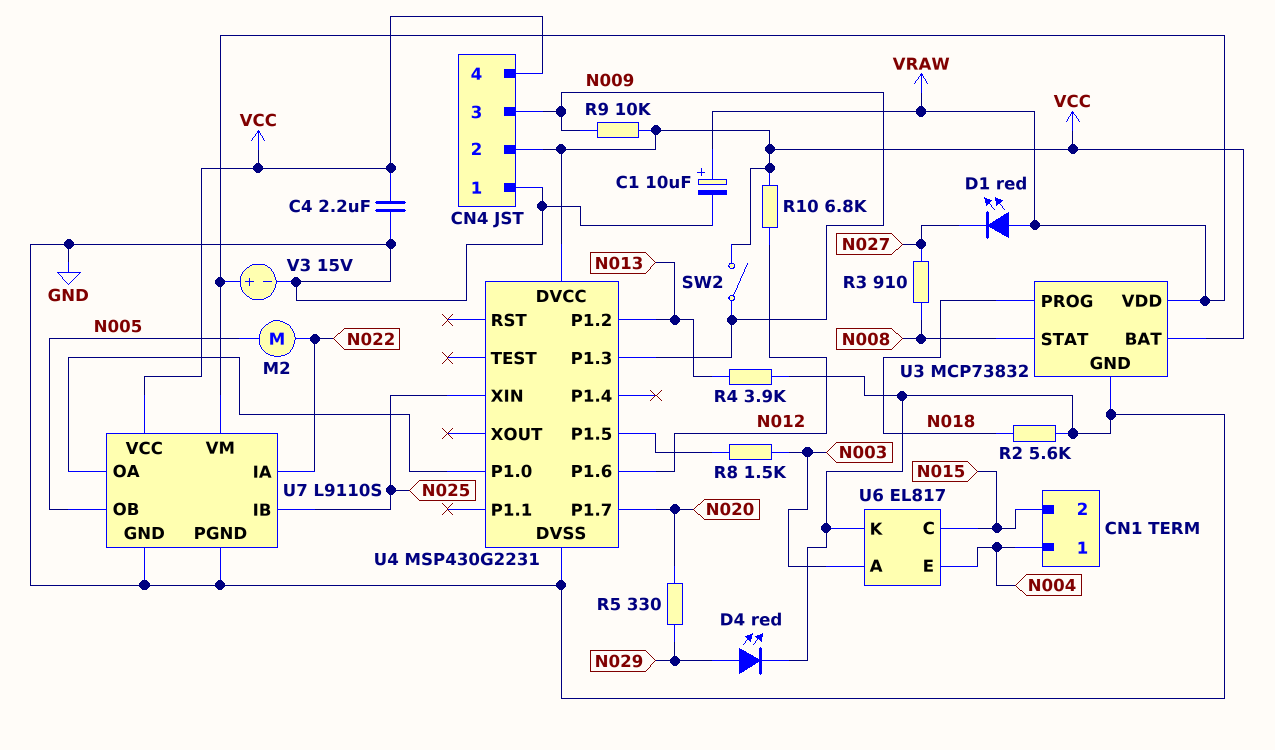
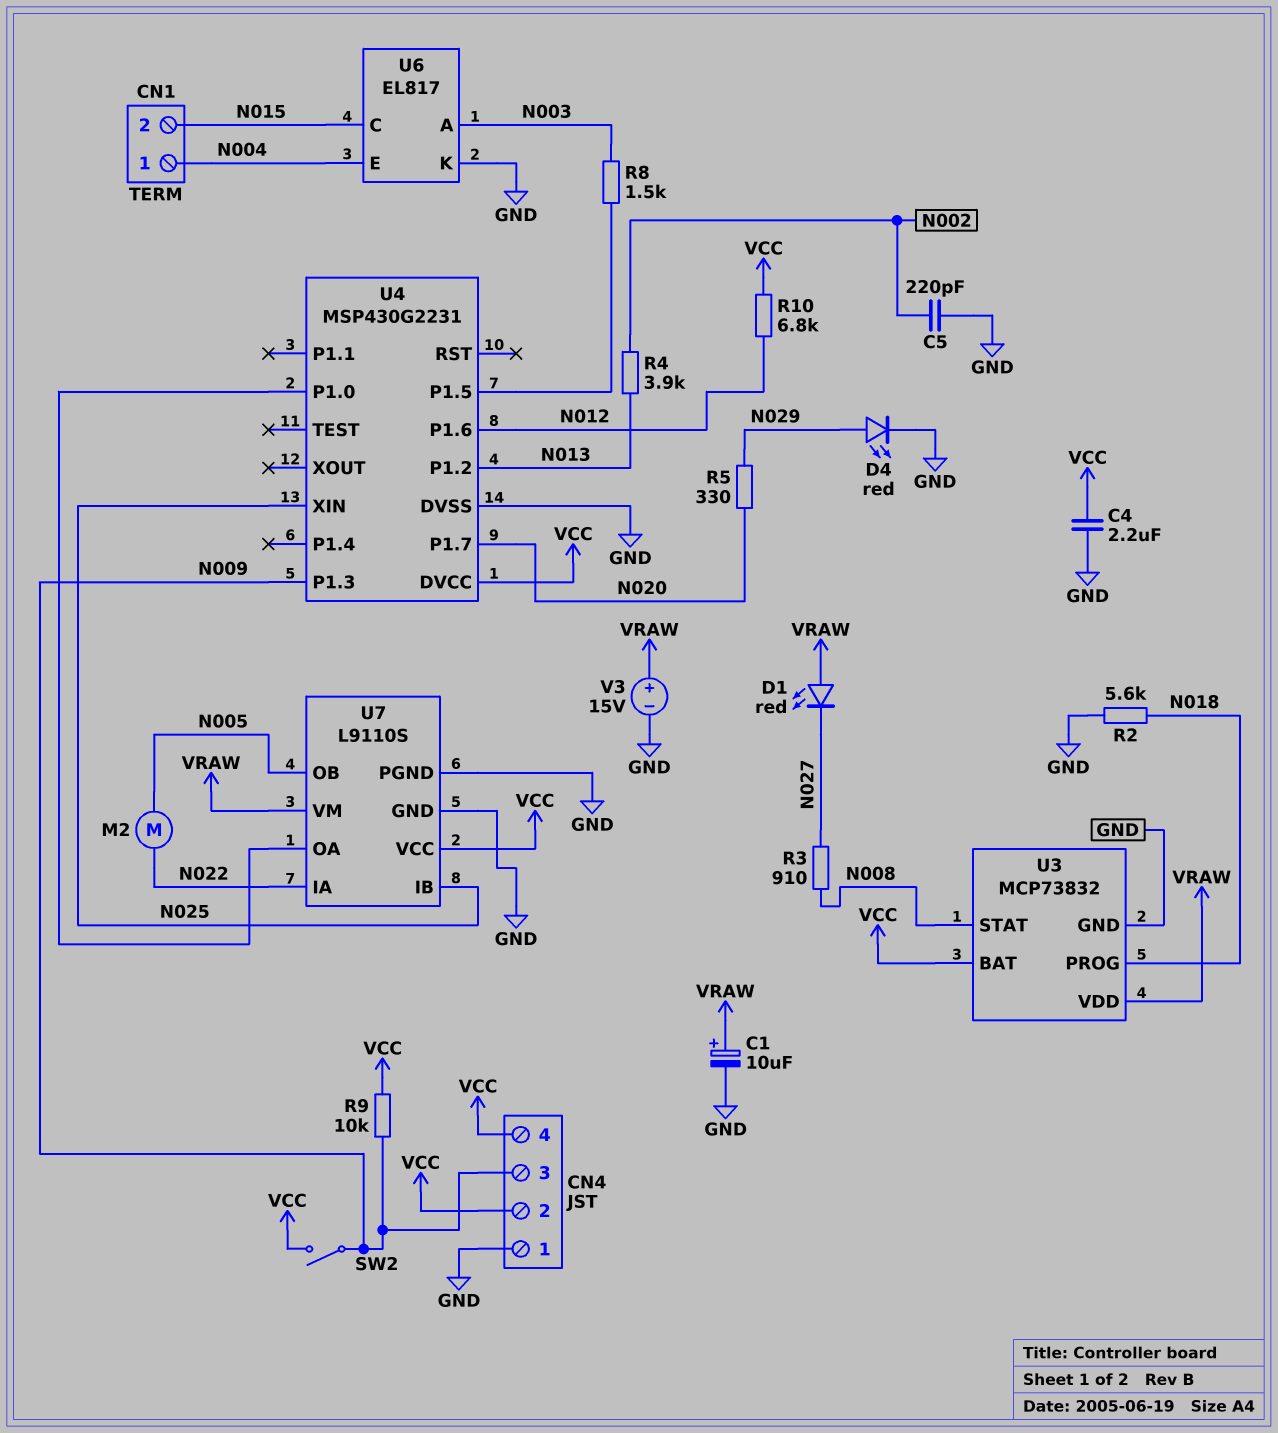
C5: none -> 220pF (GND, N002)
R4: 3.9k (GND, N013) -> 3.9k (N002, N013)

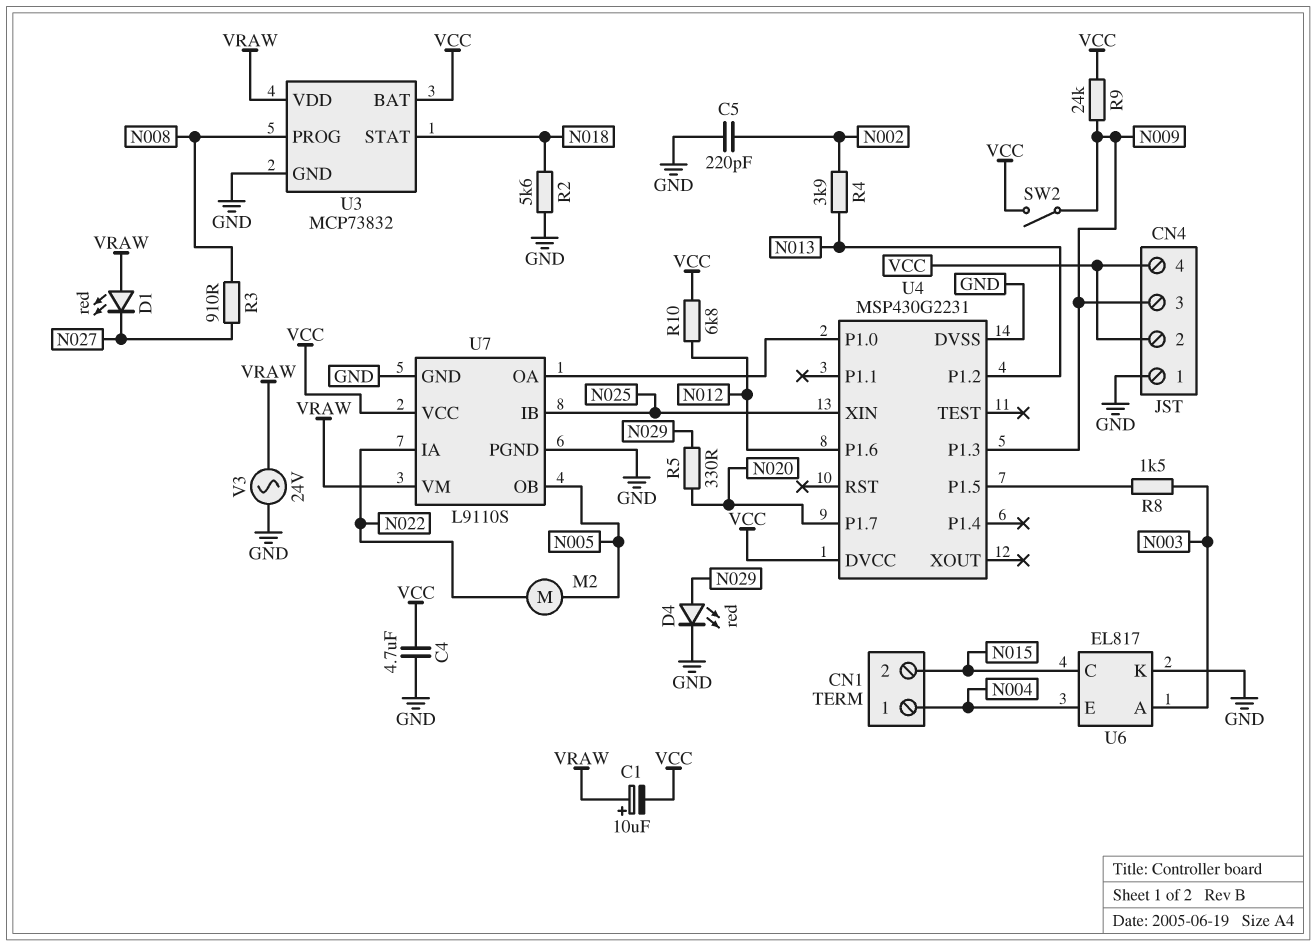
C1: 10uF (plus VRAW, minus GND) -> 10uF (plus VRAW, minus VCC)
C4: 2.2uF (GND, VCC) -> 4.7uF (GND, VCC)
R9: 10k (N009, VCC) -> 24k (N009, VCC)
U3 pin PROG: N018 -> N008
U3 pin STAT: N008 -> N018
V3: 15V (plus VRAW, minus GND) -> AC 24V (GND, VRAW)

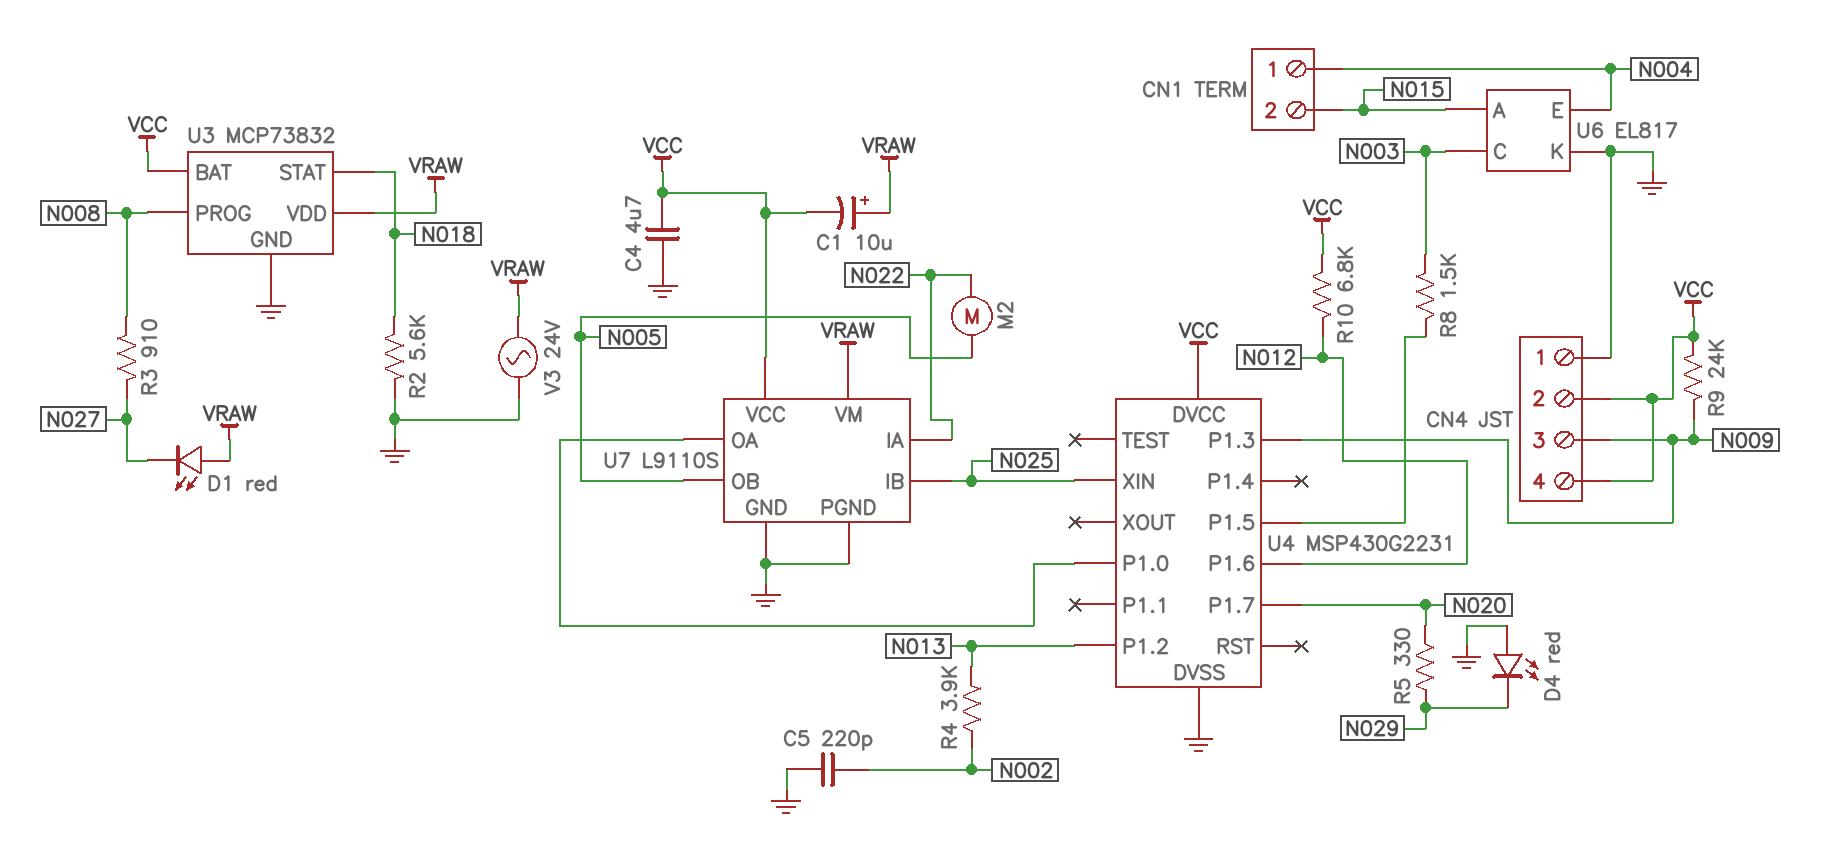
D4: LED red (A N029, K GND) -> LED red (A GND, K N029)
SW2: switch (N009, VCC) -> none
U6 pin A: N003 -> N015
U6 pin C: N015 -> N003

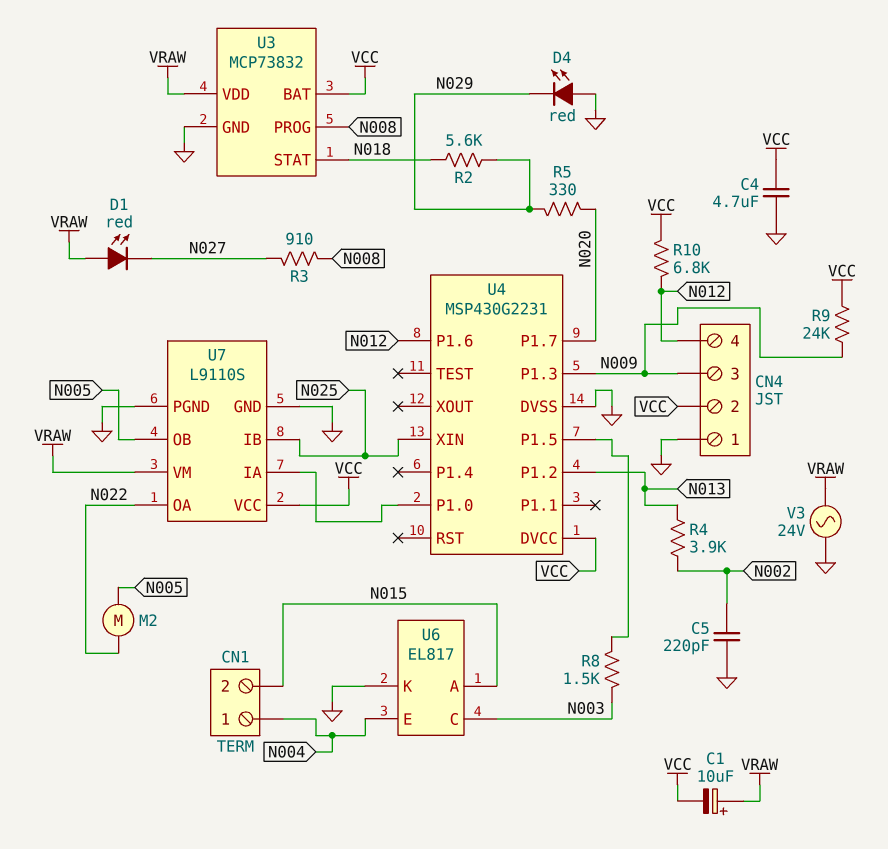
CN4 pin 4: VCC -> N012
R2: 5.6k (GND, N018) -> 5.6k (N018, N029)
U7 pin IA: N022 -> U4/P1.0
U7 pin OA: U4/P1.0 -> N022

